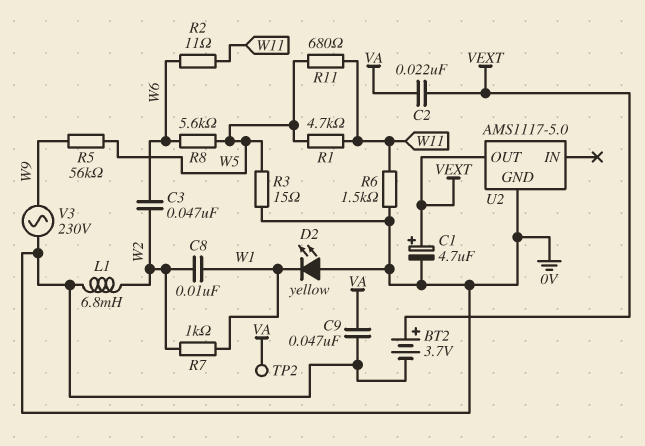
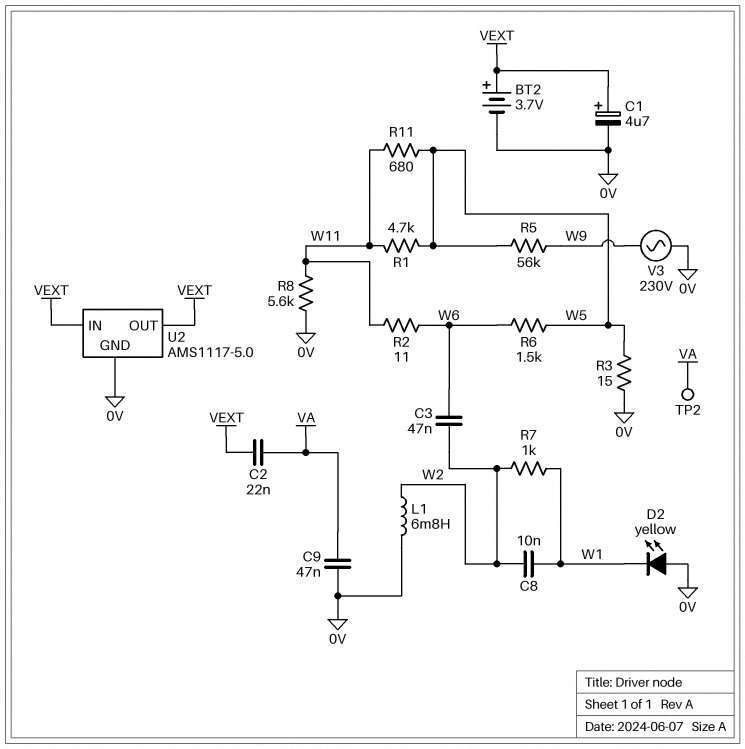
R6: 1.5k (0V, W11) -> 1.5k (W5, W6)
R8: 5.6k (W5, W6) -> 5.6k (0V, W11)
U2 pin IN: none -> VEXT

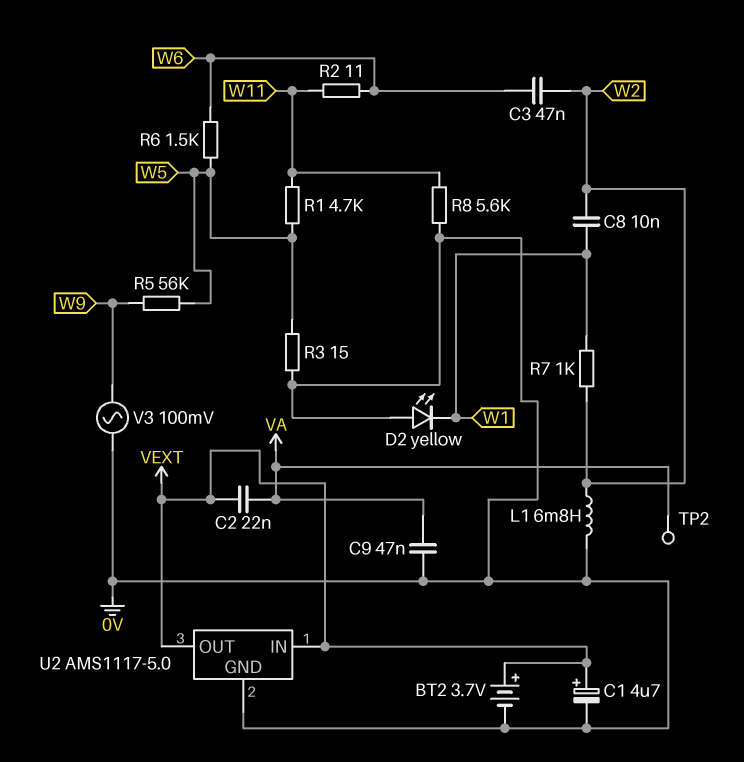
R11: 680 (W5, W11) -> none
V3: AC 230V (0V, W9) -> AC 100mV (0V, W9)

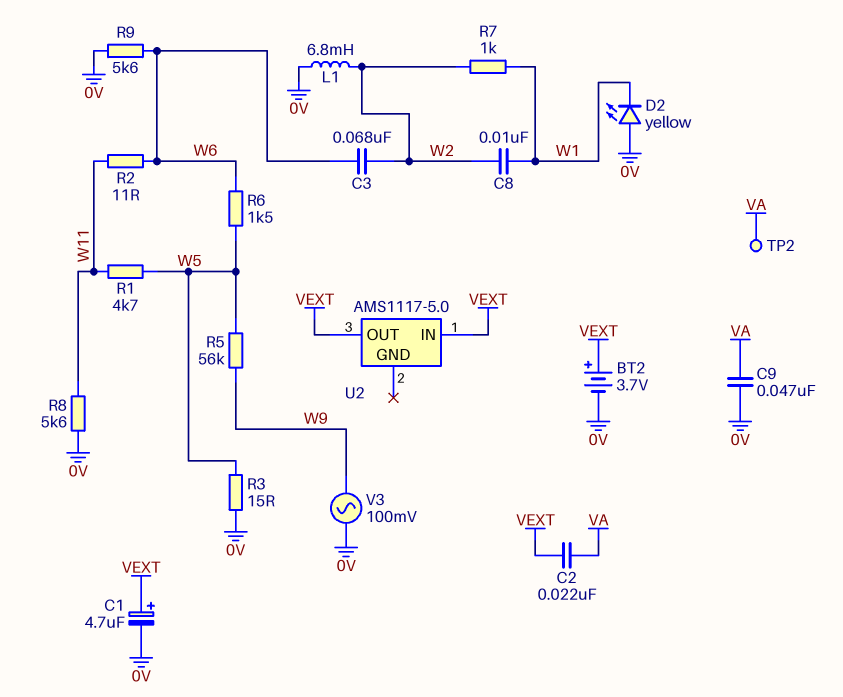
C3: 47nF (W2, W6) -> 68nF (W2, W6)
R9: none -> 5.6k (0V, W6)
U2 pin GND: 0V -> none

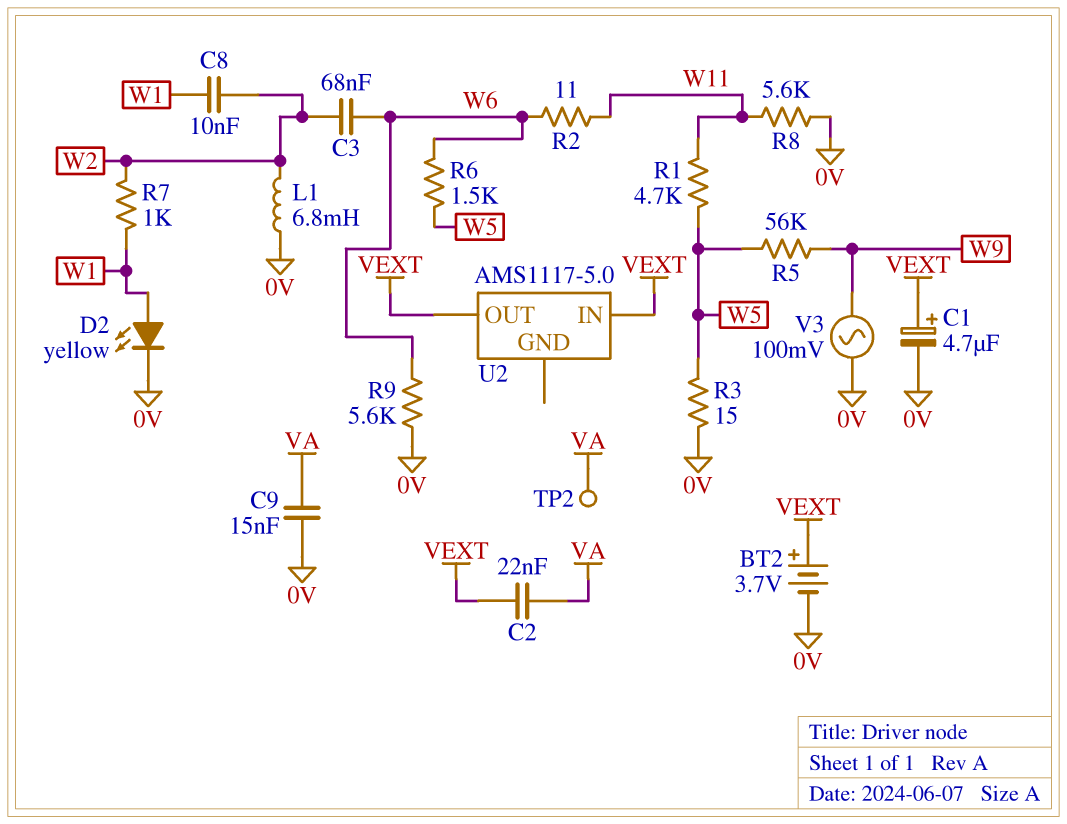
C9: 47nF (0V, VA) -> 15nF (0V, VA)
D2: LED yellow (A 0V, K W1) -> LED yellow (A W1, K 0V)

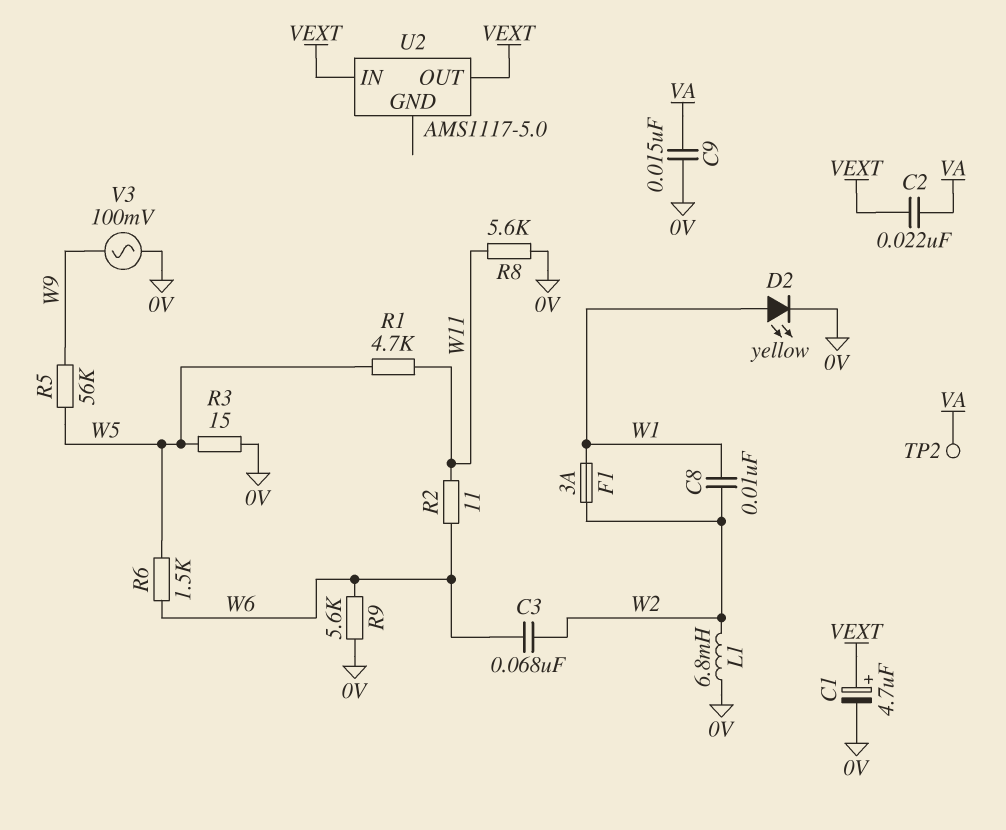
BT2: 3.7V (plus VEXT, minus 0V) -> none
F1: none -> 3A (W1, W2)
R7: 1k (W1, W2) -> none

